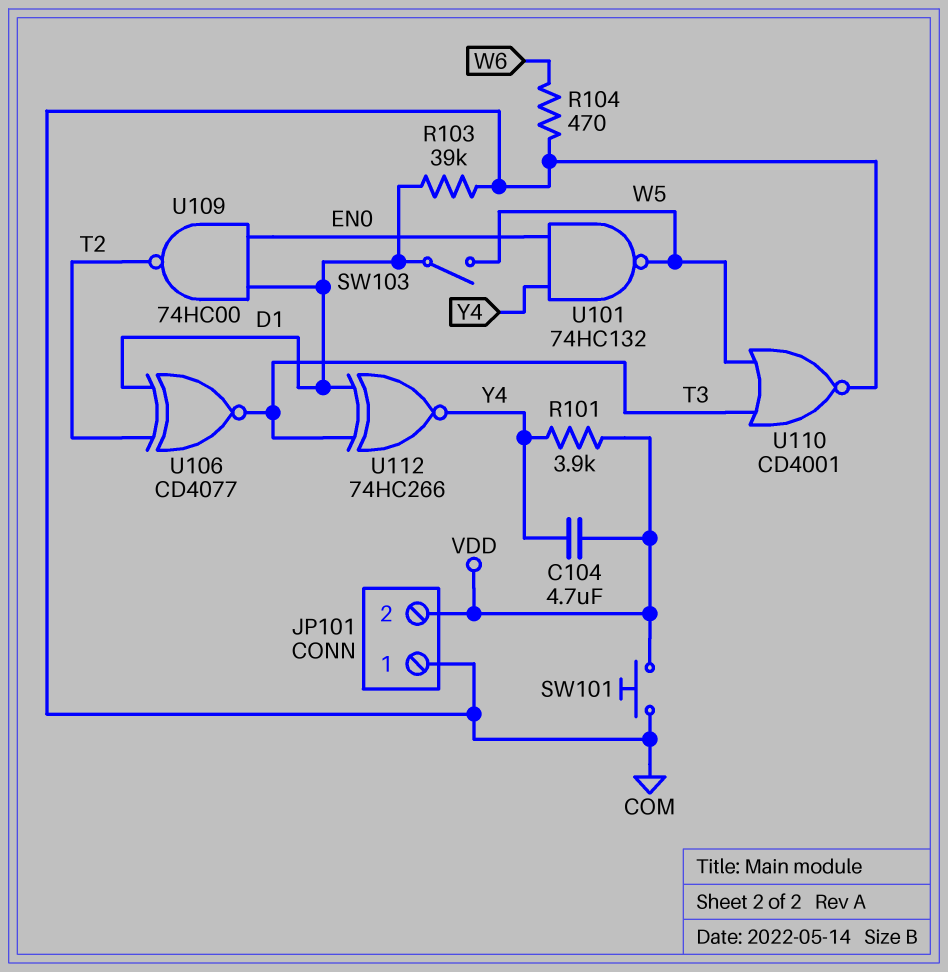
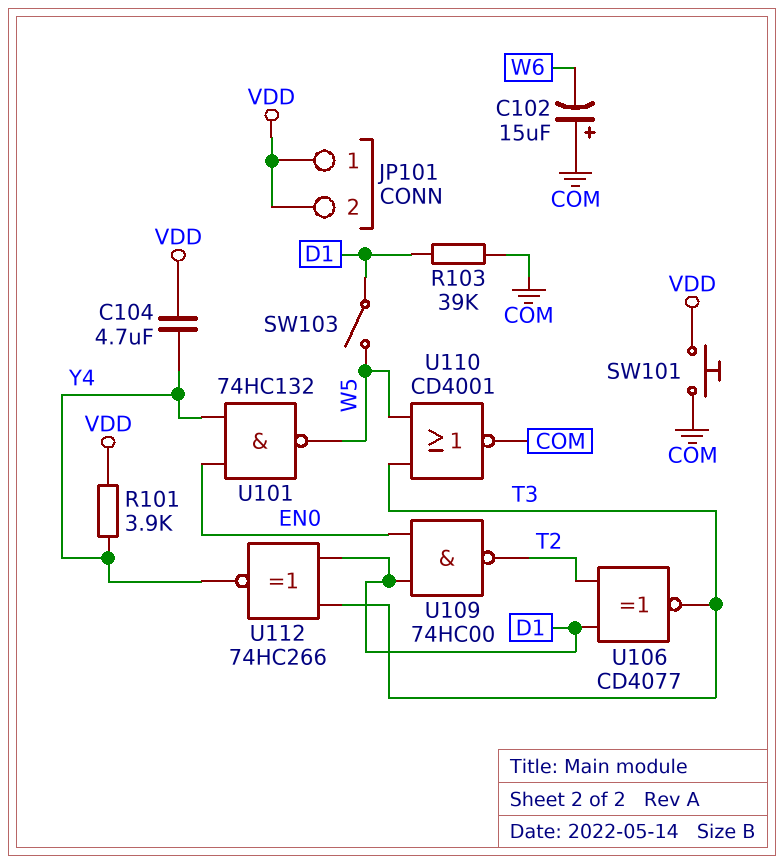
C102: none -> 15uF (plus COM, minus W6)
JP101 pin 1: COM -> VDD
R104: 470 (COM, W6) -> none

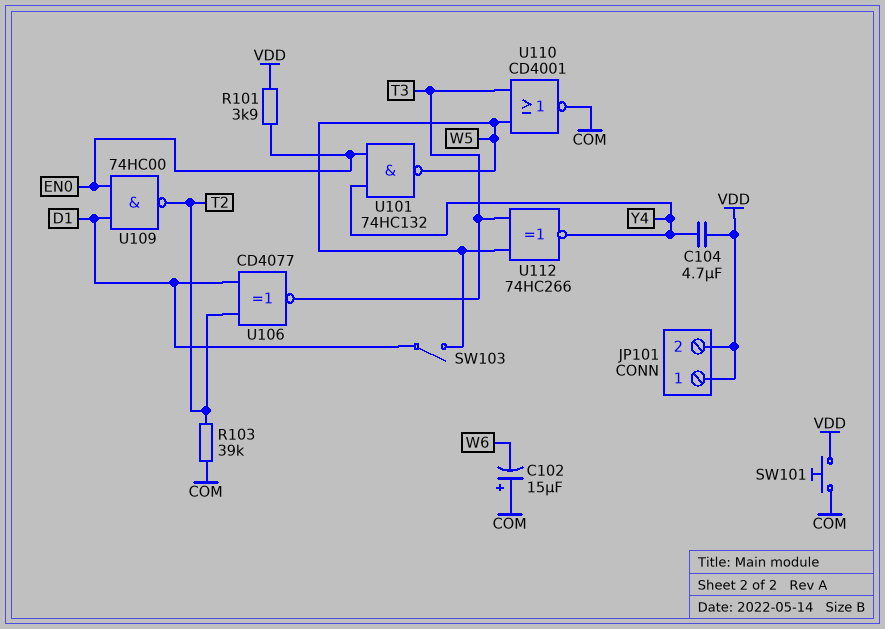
R101: 3.9k (VDD, Y4) -> 3.9k (EN0, VDD)
R103: 39k (COM, D1) -> 39k (COM, T2)
U112: XNOR 74HC266 (in D1, in T3, out Y4) -> XNOR 74HC266 (in T3, in W5, out Y4)

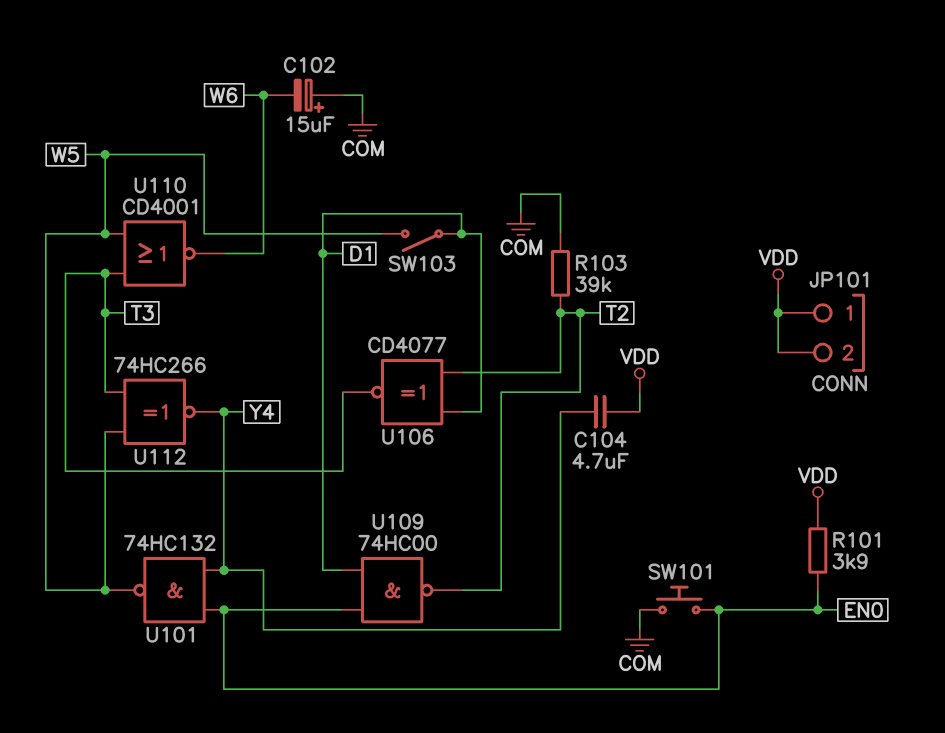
SW101: button (COM, VDD) -> button (COM, EN0)
U110: NOR CD4001 (in T3, in W5, out COM) -> NOR CD4001 (in T3, in W5, out W6)

